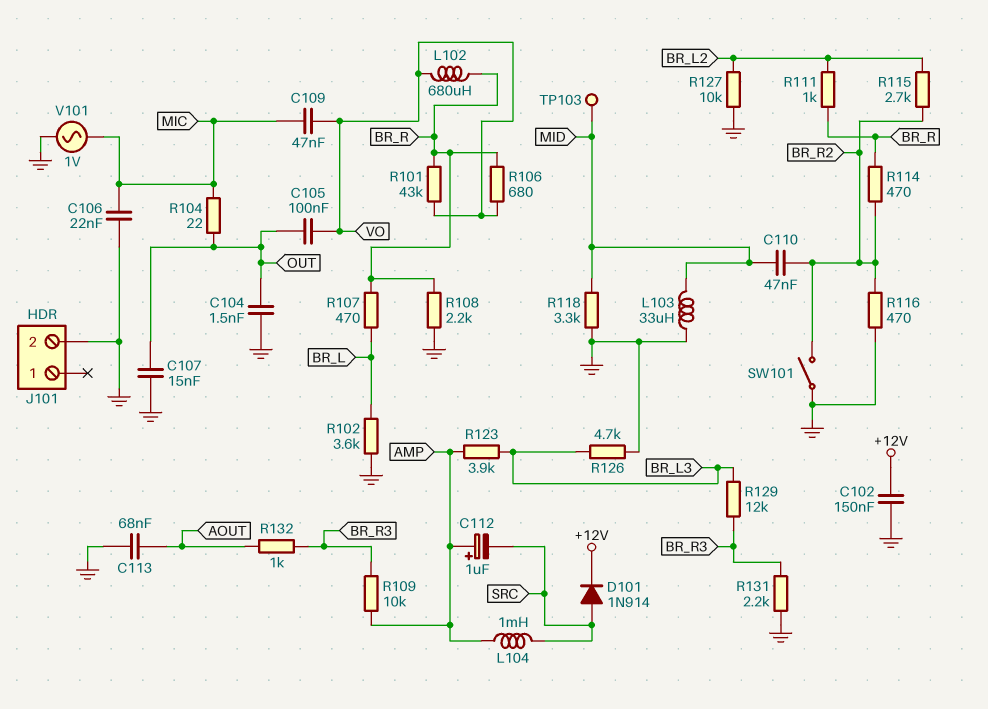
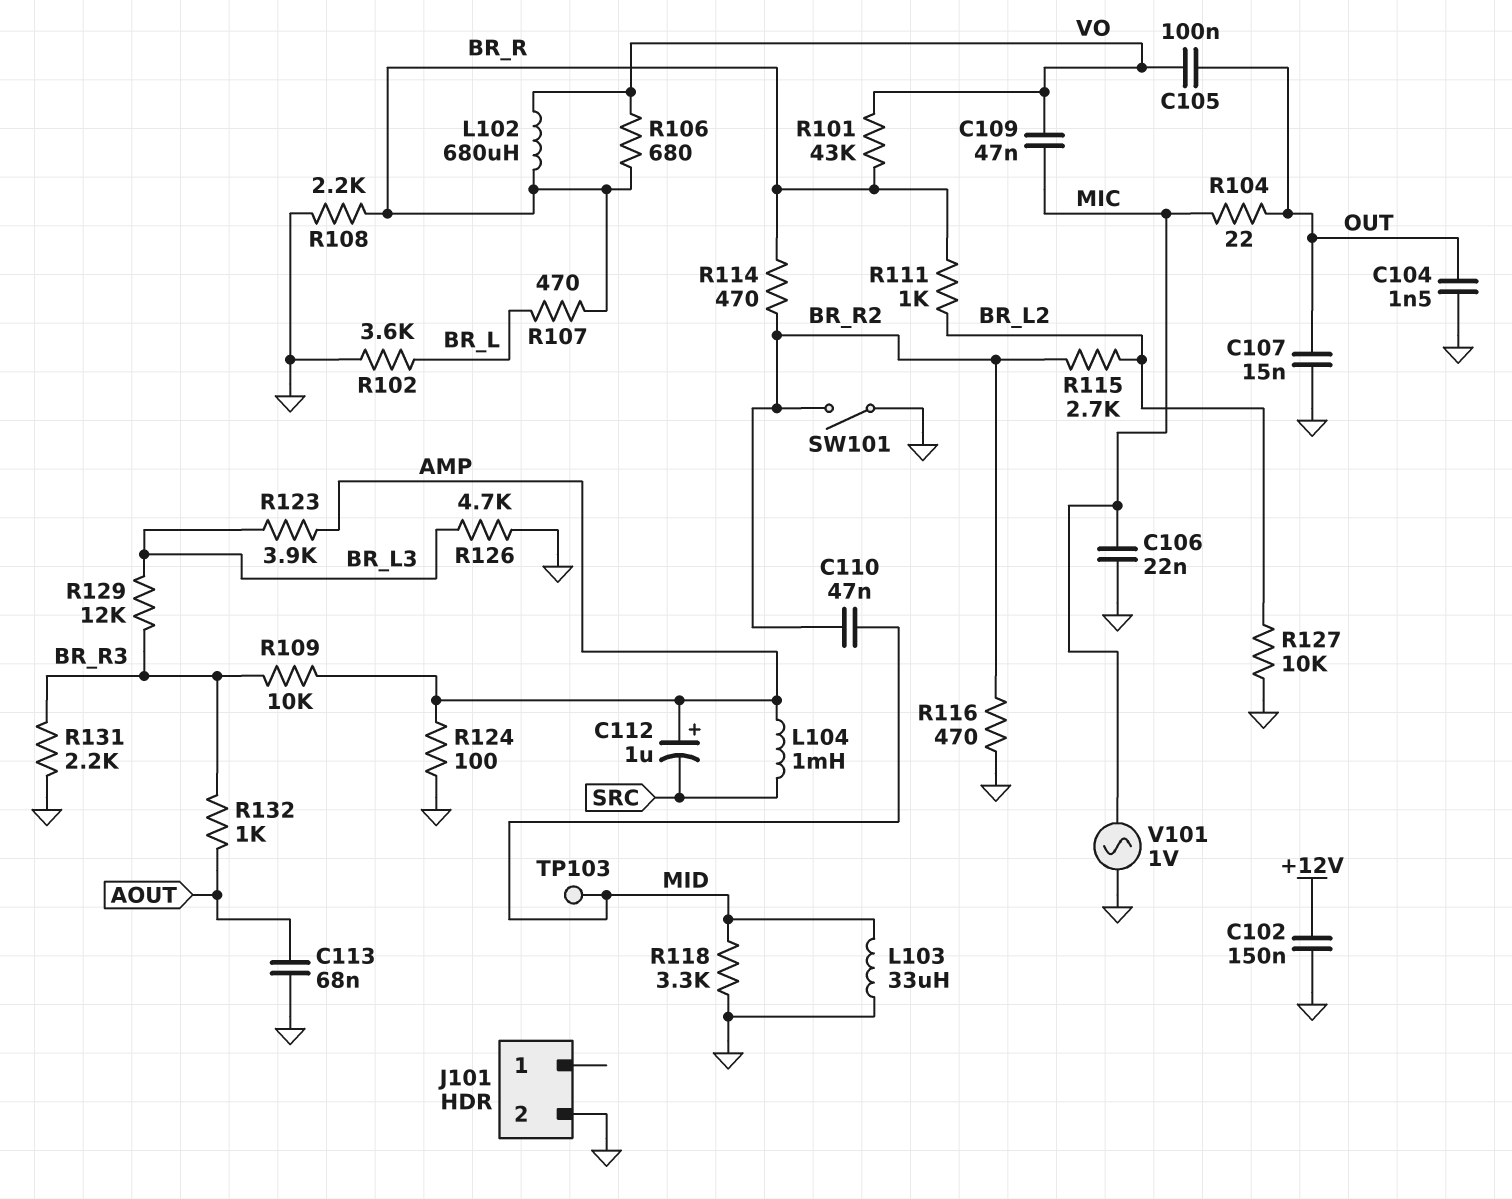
D101: diode 1N914 (A SRC, K +12V) -> none
R124: none -> 100 (AMP, GND)

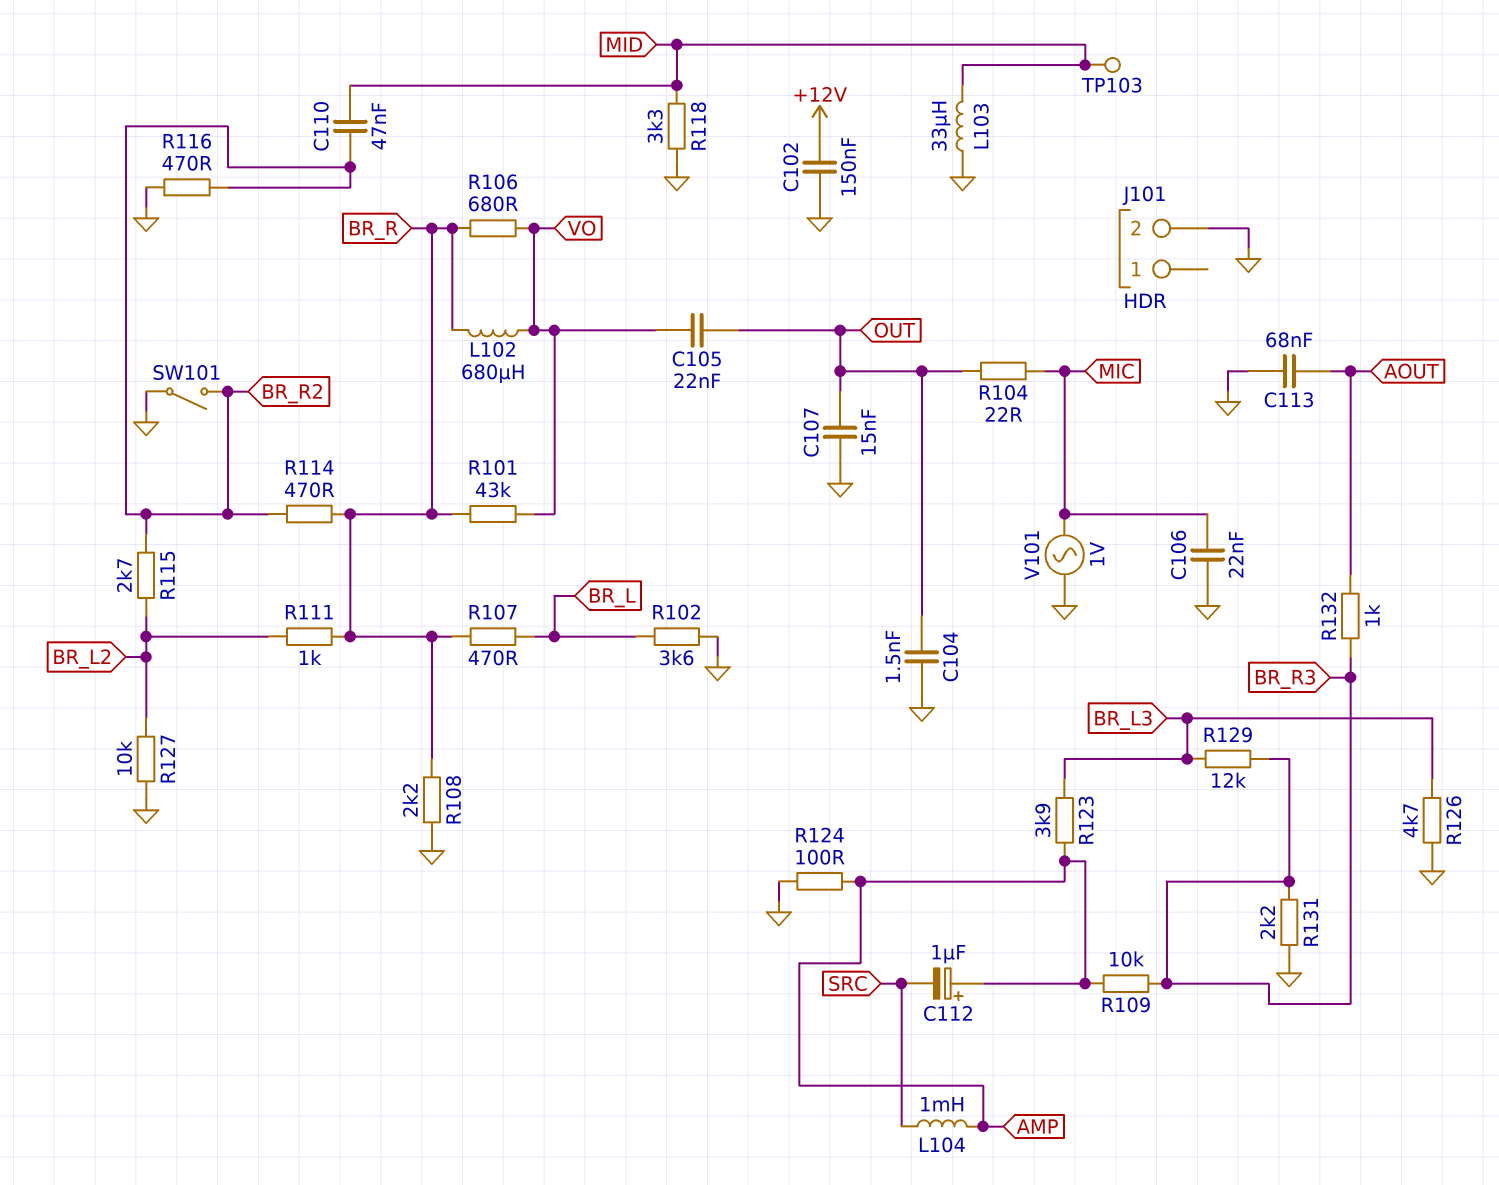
C105: 100nF (OUT, VO) -> 22nF (OUT, VO)
C109: 47nF (MIC, VO) -> none

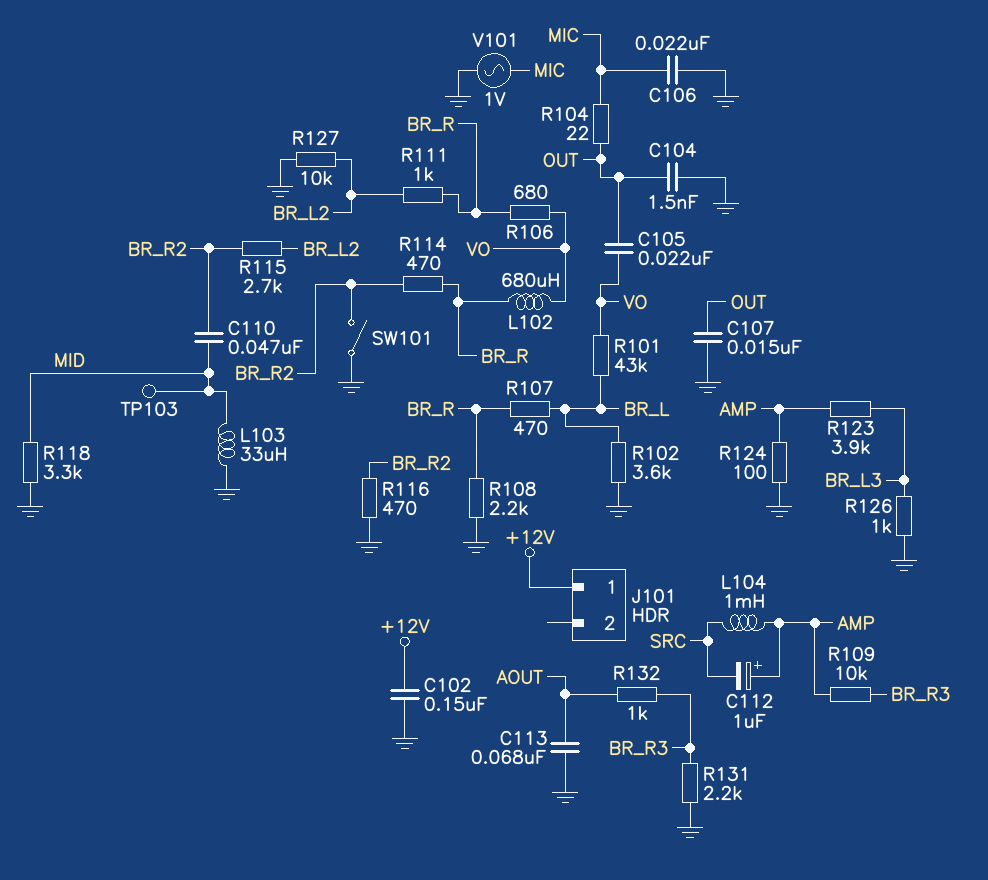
J101 pin 1: none -> +12V
J101 pin 2: GND -> none
R101: 43k (BR_R, VO) -> 43k (BR_L, VO)
R126: 4.7k (BR_L3, GND) -> 1k (BR_L3, GND)
R129: 12k (BR_L3, BR_R3) -> none

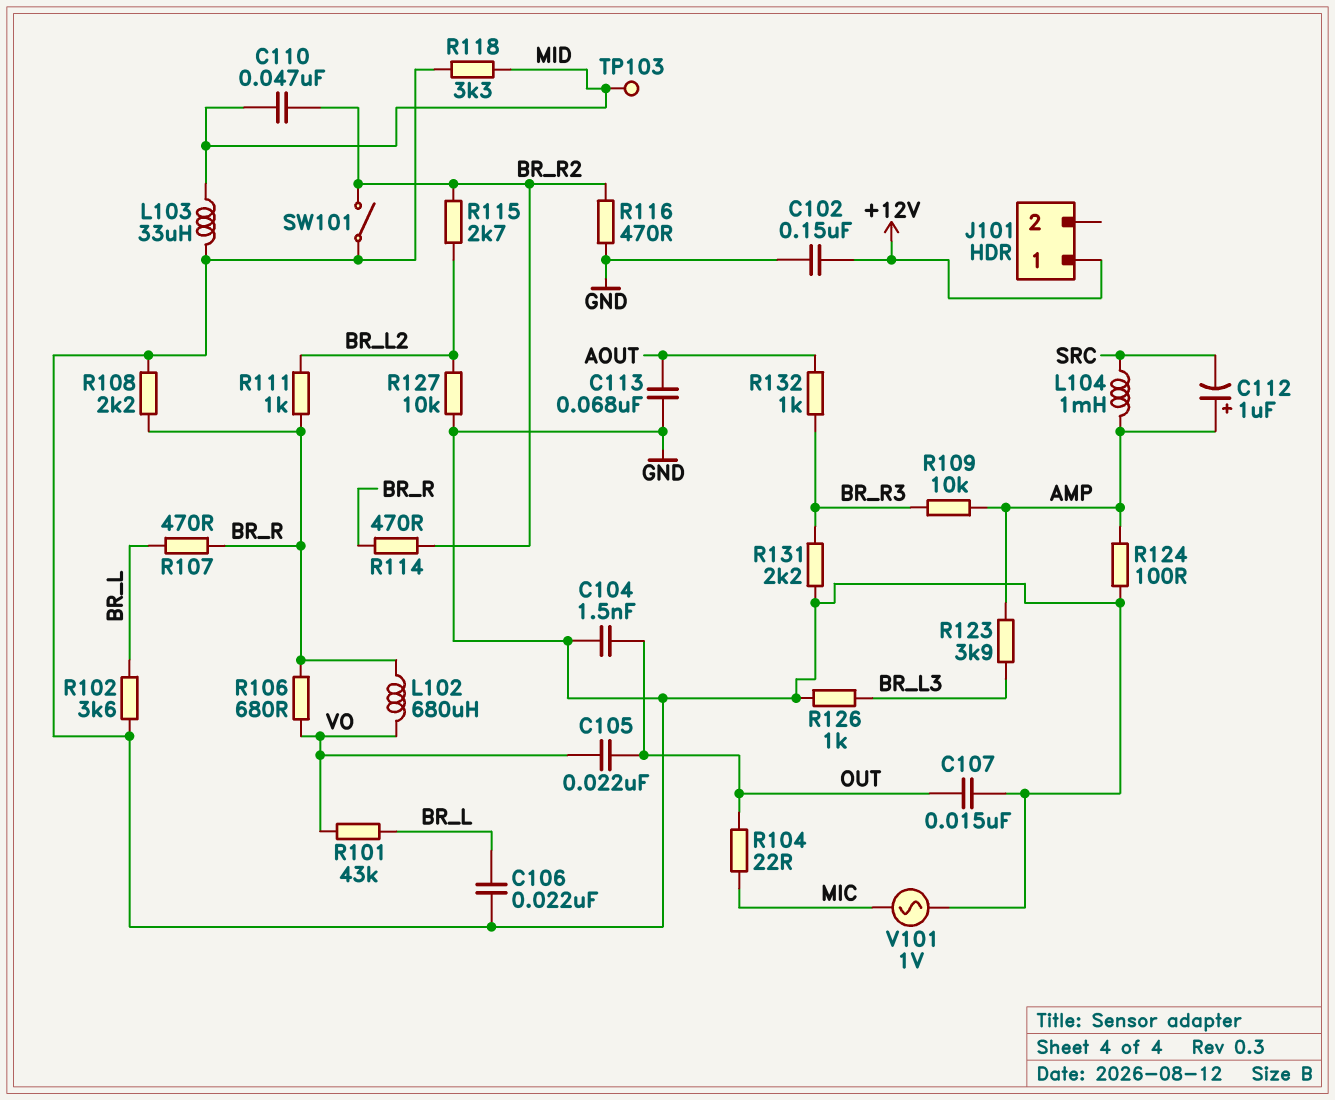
C106: 22nF (GND, MIC) -> 22nF (BR_L, GND)

